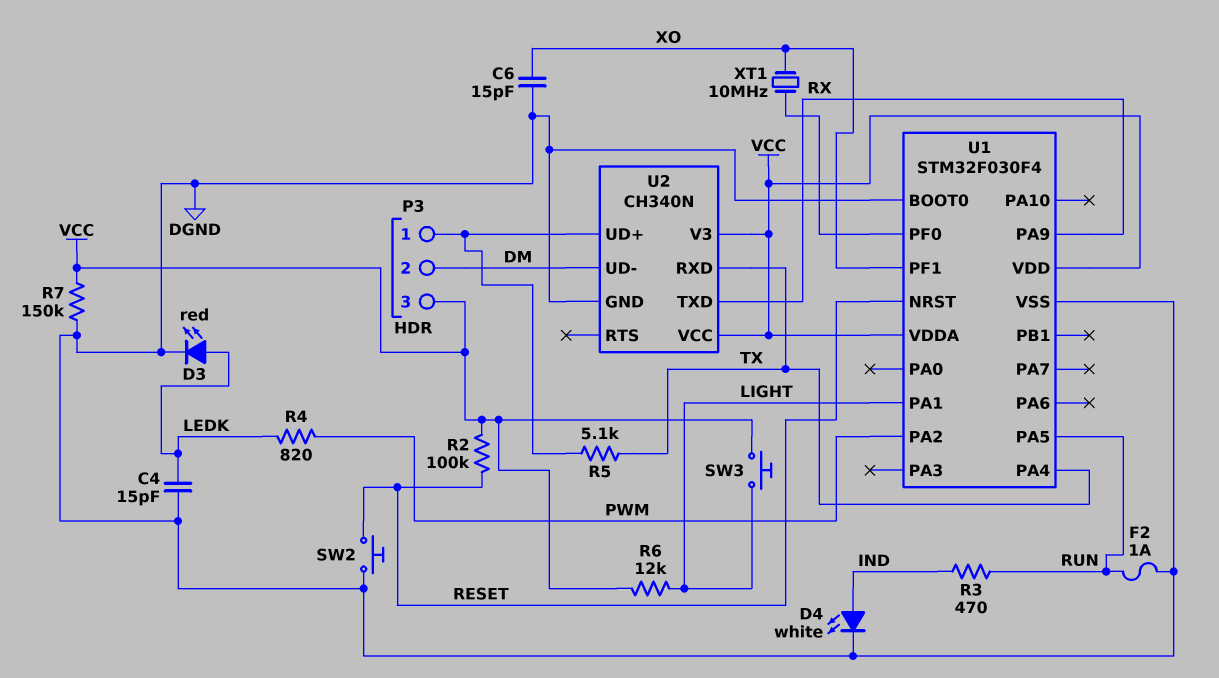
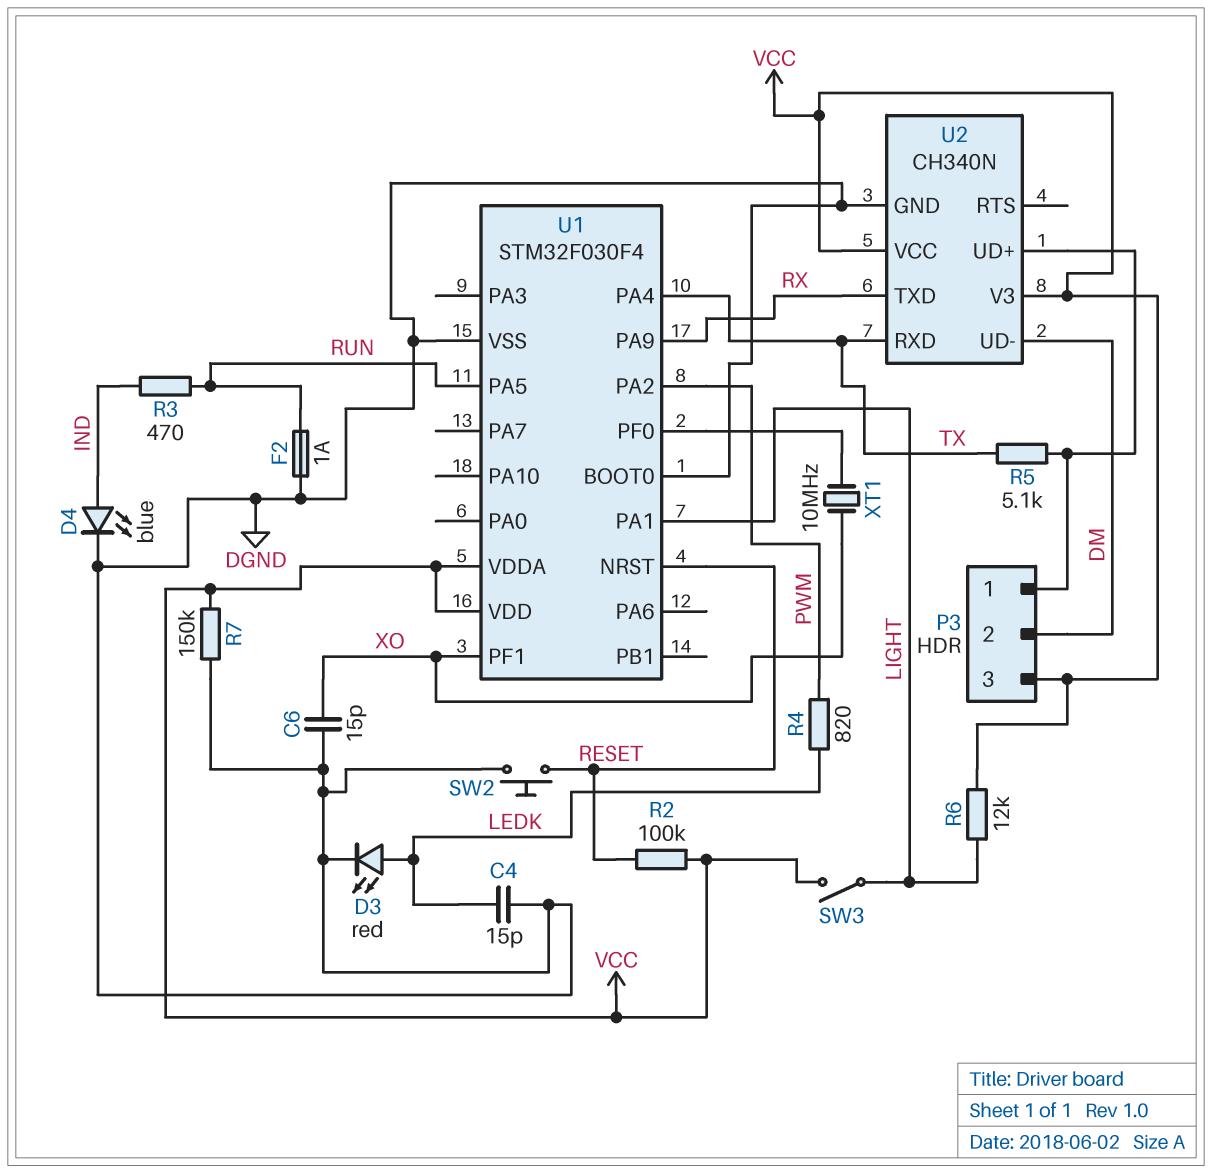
D4: LED white (A IND, K DGND) -> LED blue (A IND, K DGND)
SW3: button (LIGHT, VCC) -> switch (LIGHT, VCC)

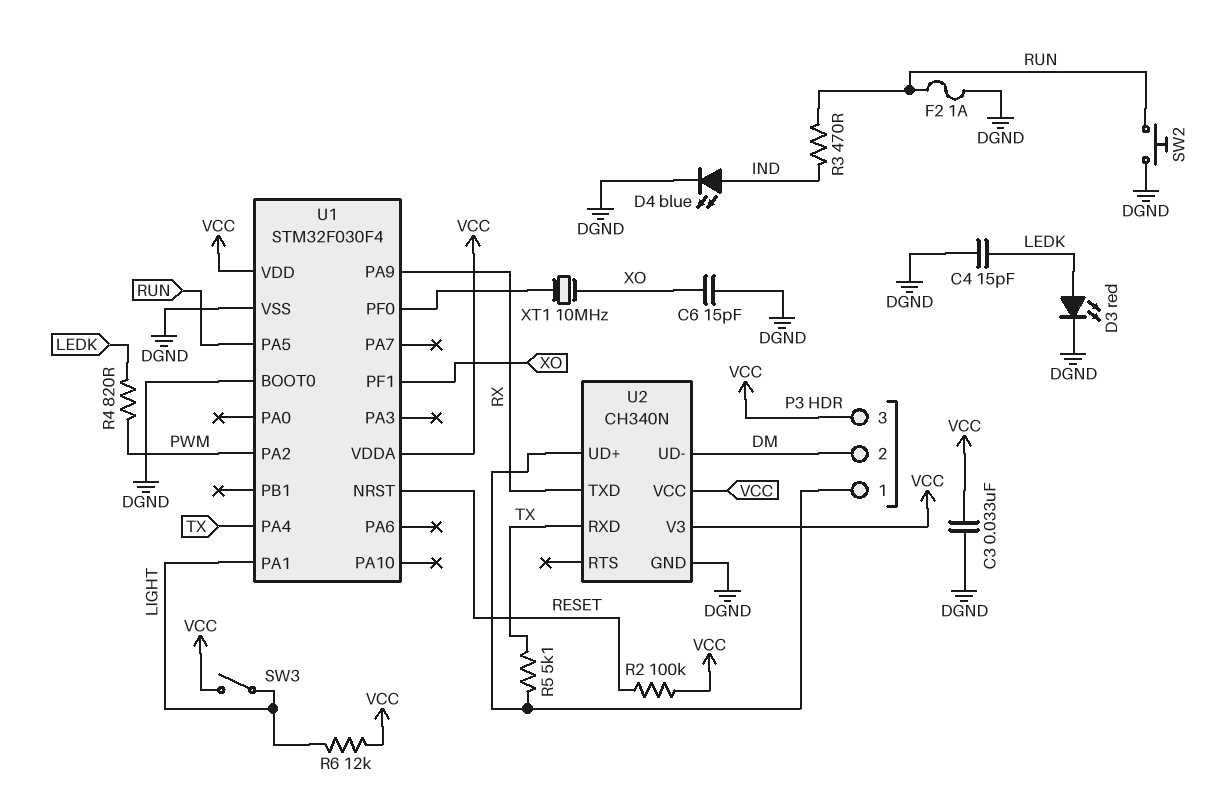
C3: none -> 33nF (DGND, VCC)
R7: 150k (DGND, VCC) -> none
SW2: button (DGND, RESET) -> button (DGND, RUN)

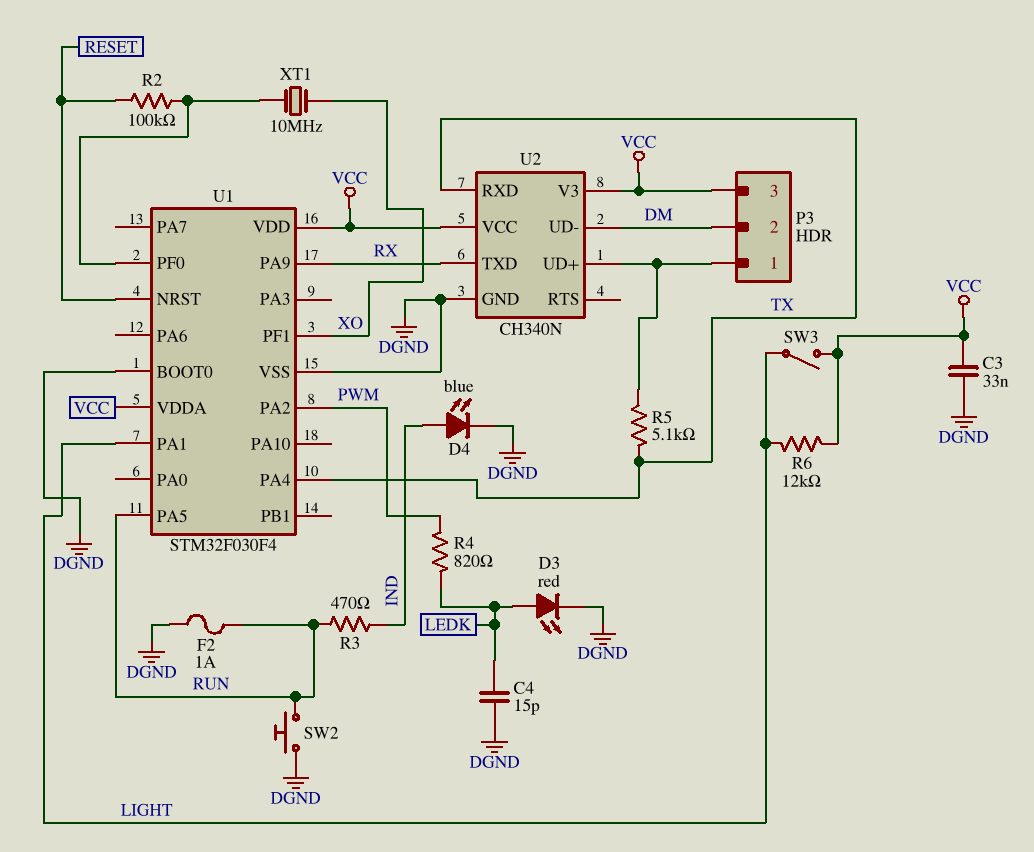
C6: 15pF (DGND, XO) -> none
R2: 100k (RESET, VCC) -> 100k (RESET, U1/PF0)

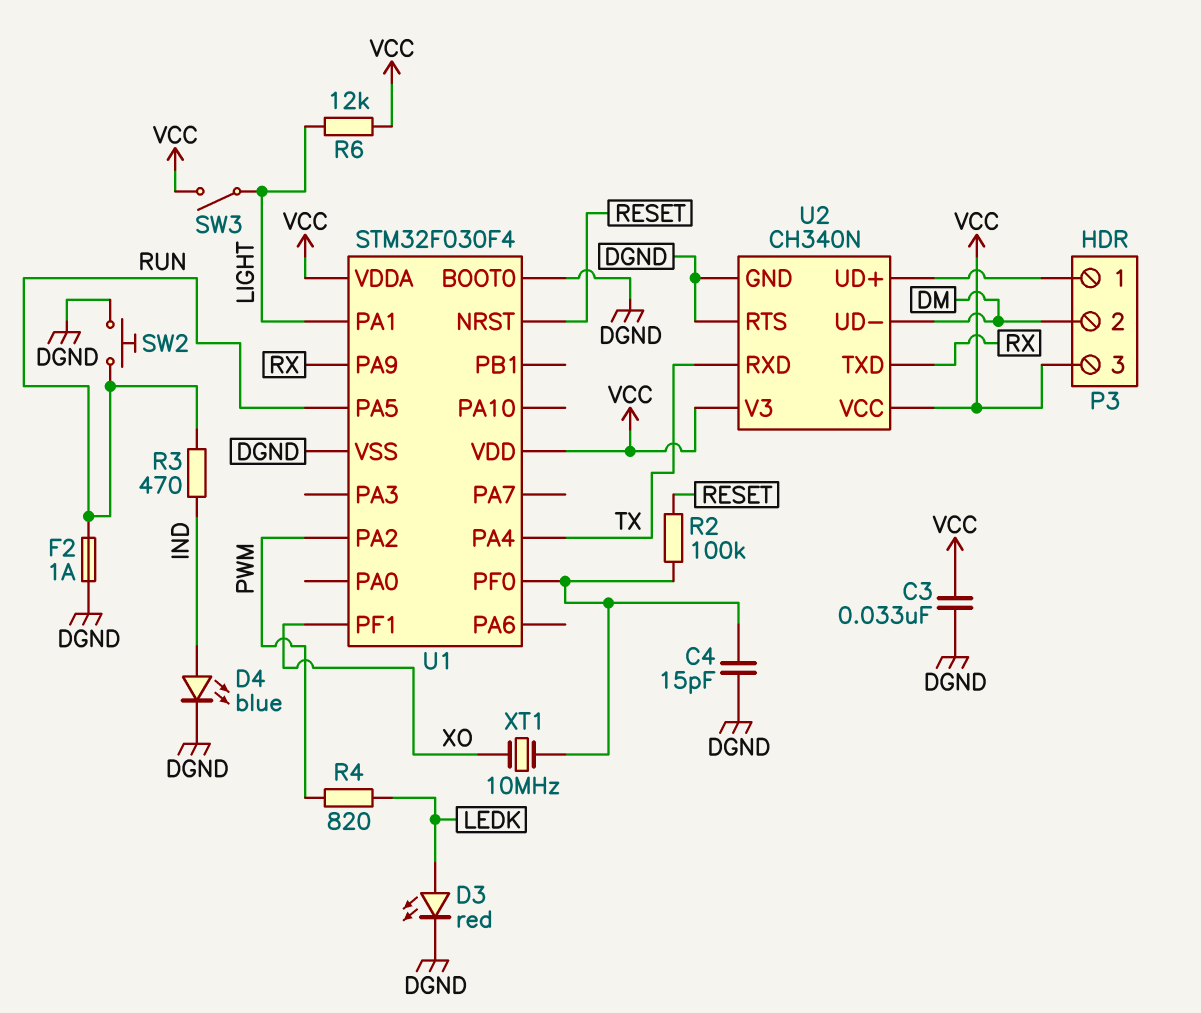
C4: 15pF (DGND, LEDK) -> 15pF (DGND, U1/PF0)
R5: 5.1k (P3/1, TX) -> none
U2 pin RTS: none -> DGND

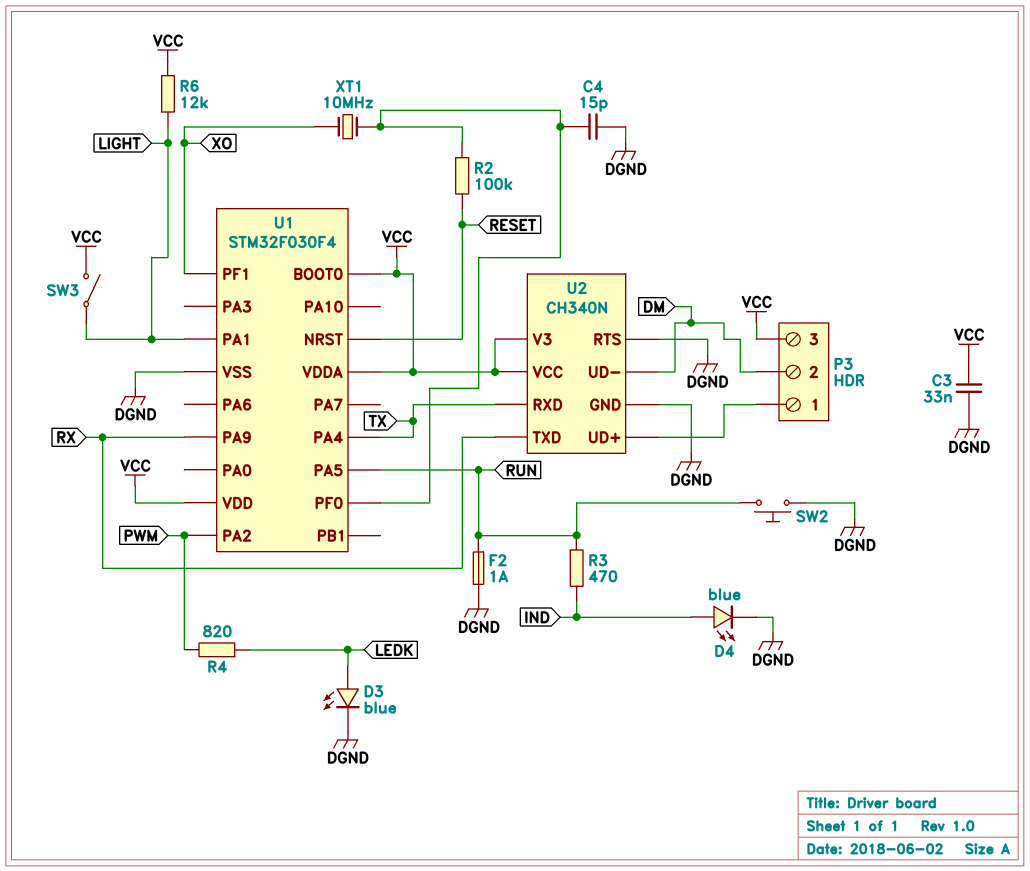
D3: LED red (A LEDK, K DGND) -> LED blue (A LEDK, K DGND)
U1 pin BOOT0: DGND -> VCC

